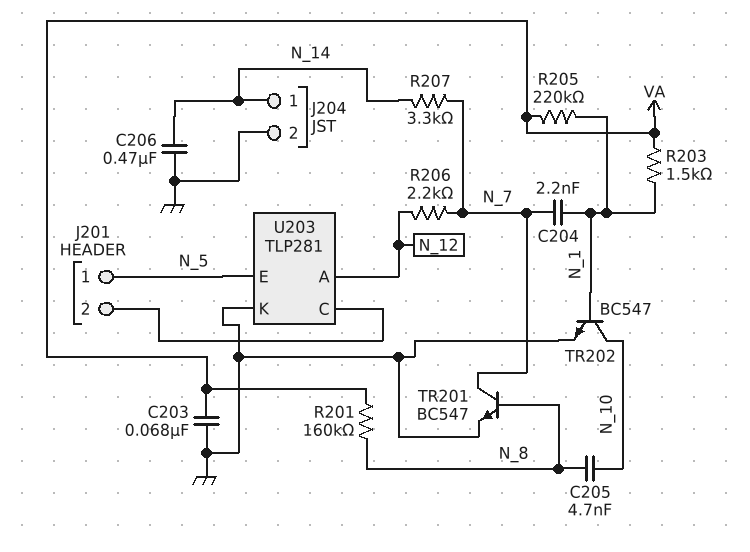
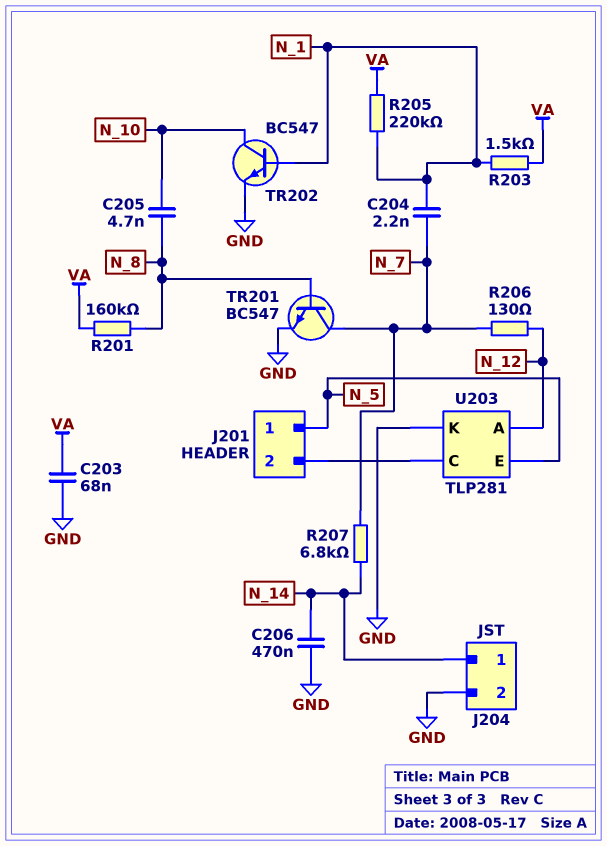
R206: 2.2k (N_7, N_12) -> 130 (N_7, N_12)
R207: 3.3k (N_7, N_14) -> 6.8k (N_7, N_14)

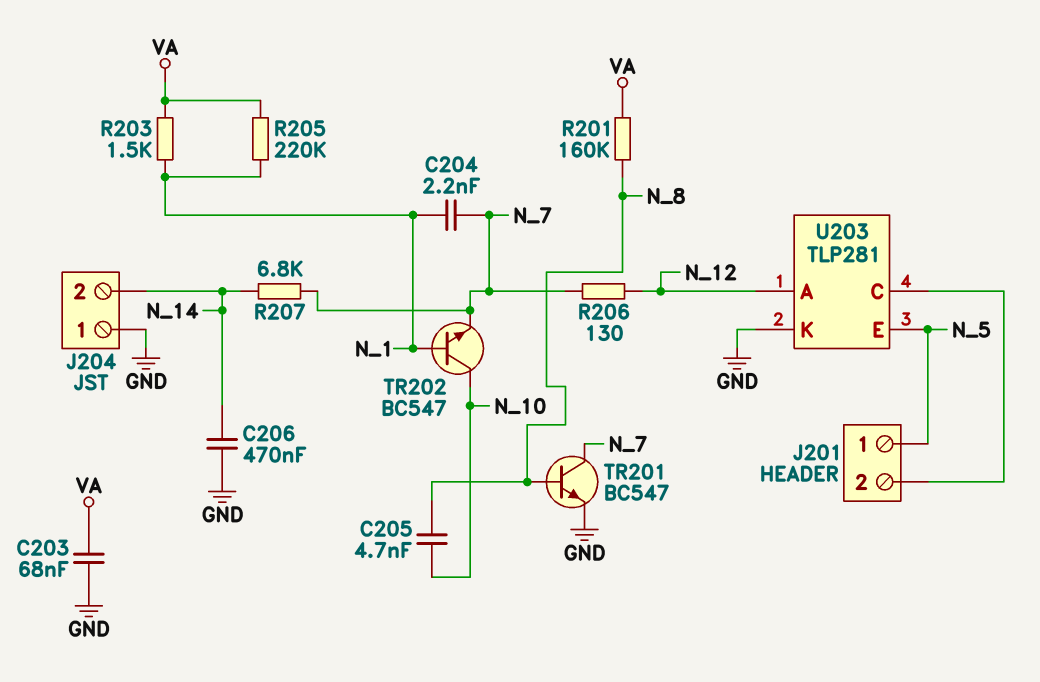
J204 pin 1: N_14 -> GND
J204 pin 2: GND -> N_14
TR202: NPN BC547 (B N_1, C N_10, E GND) -> NPN BC547 (B N_1, C N_10, E N_7)

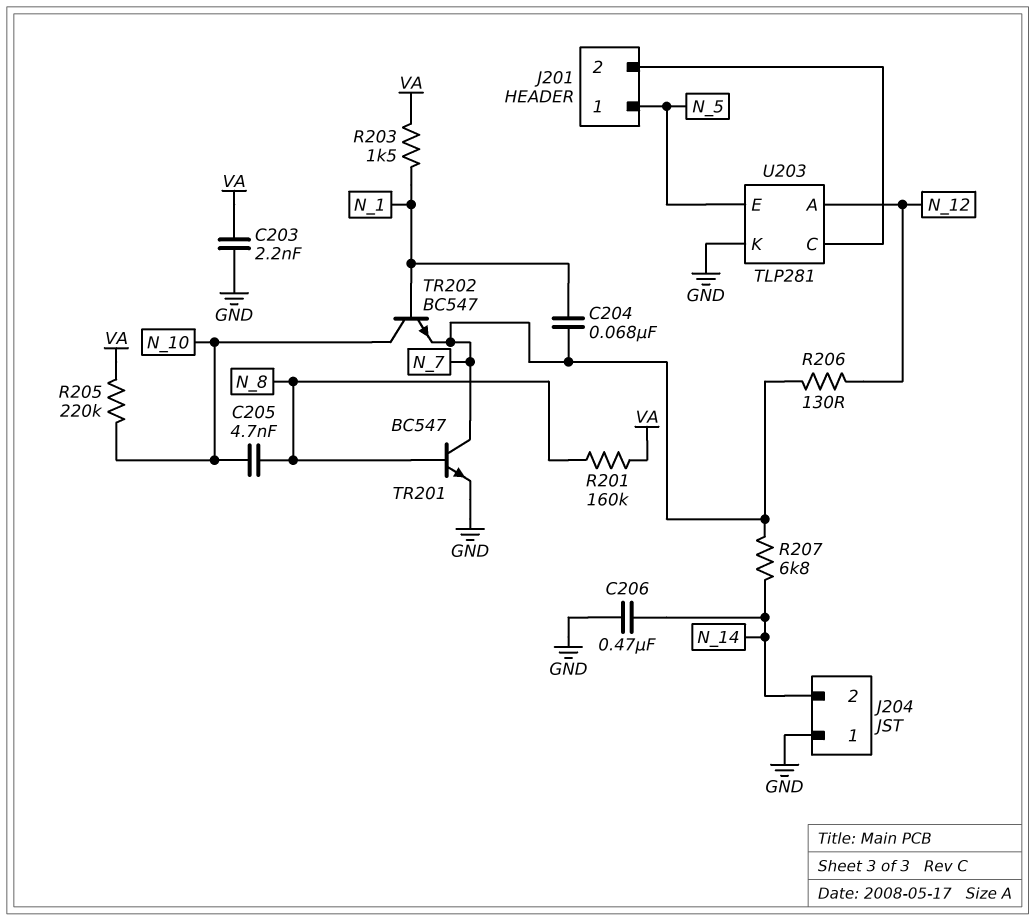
C203: 68nF (GND, VA) -> 2.2nF (GND, VA)
C204: 2.2nF (N_1, N_7) -> 68nF (N_1, N_7)
R205: 220k (N_1, VA) -> 220k (N_10, VA)

